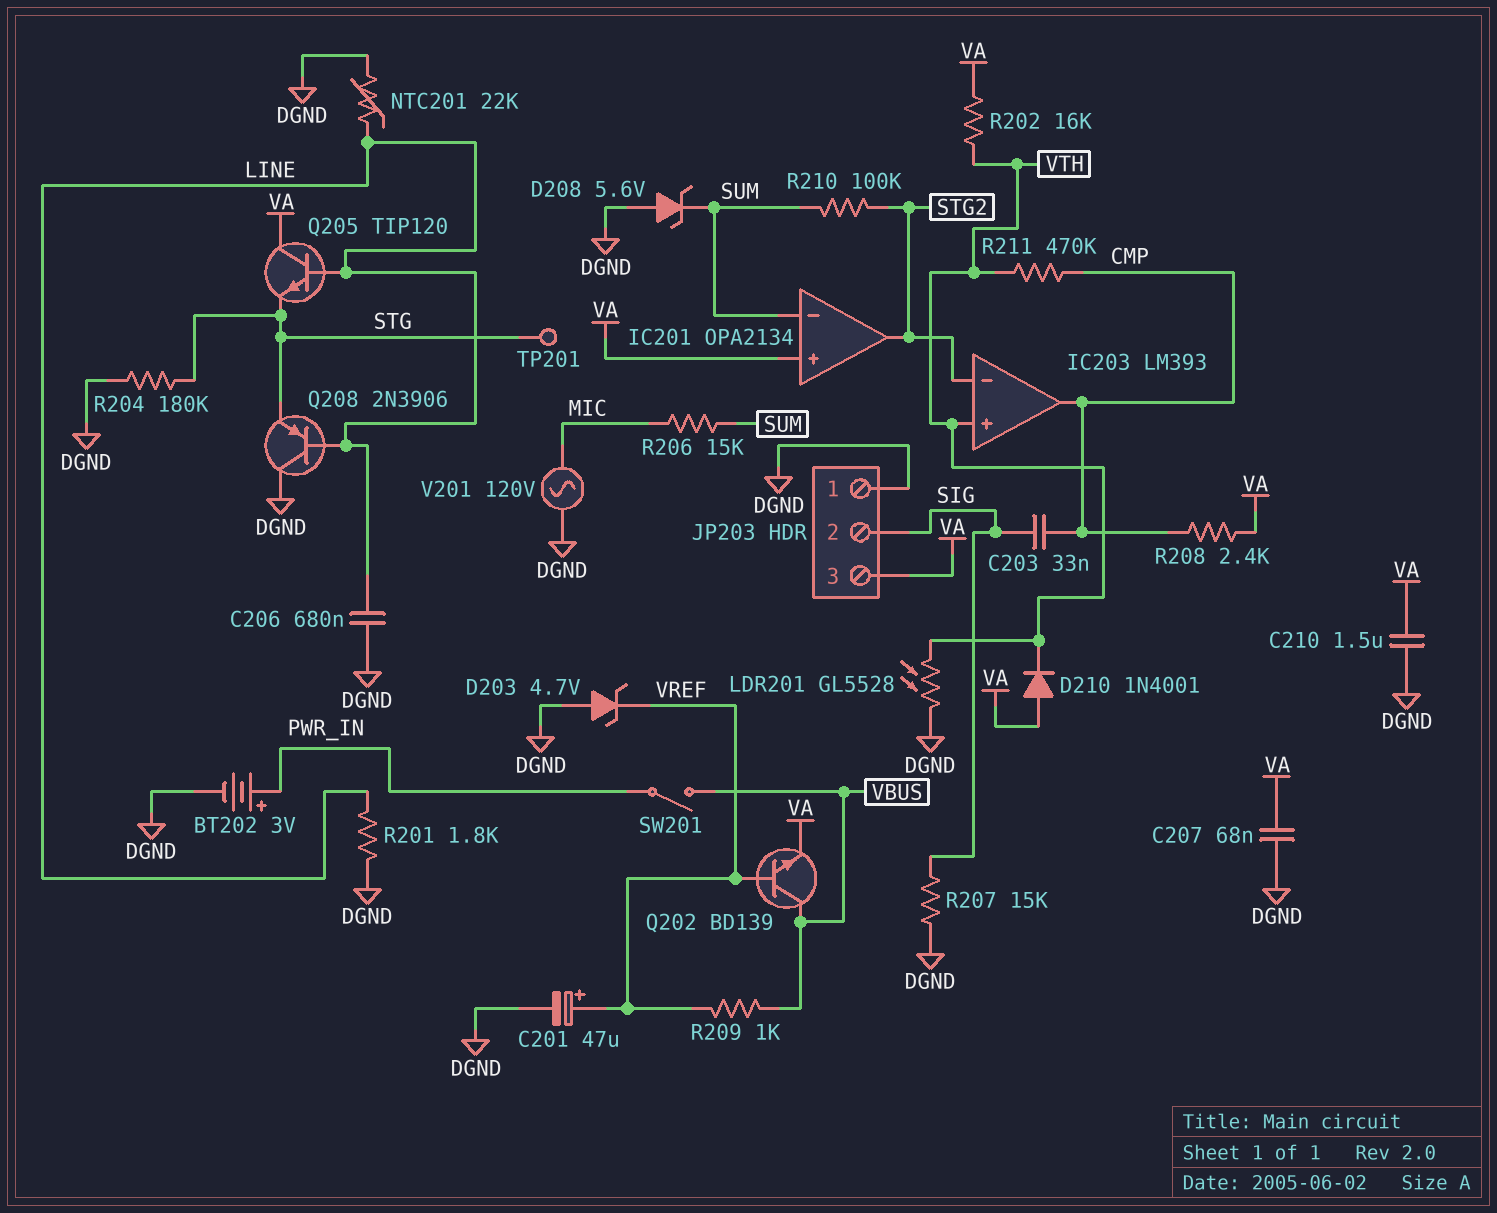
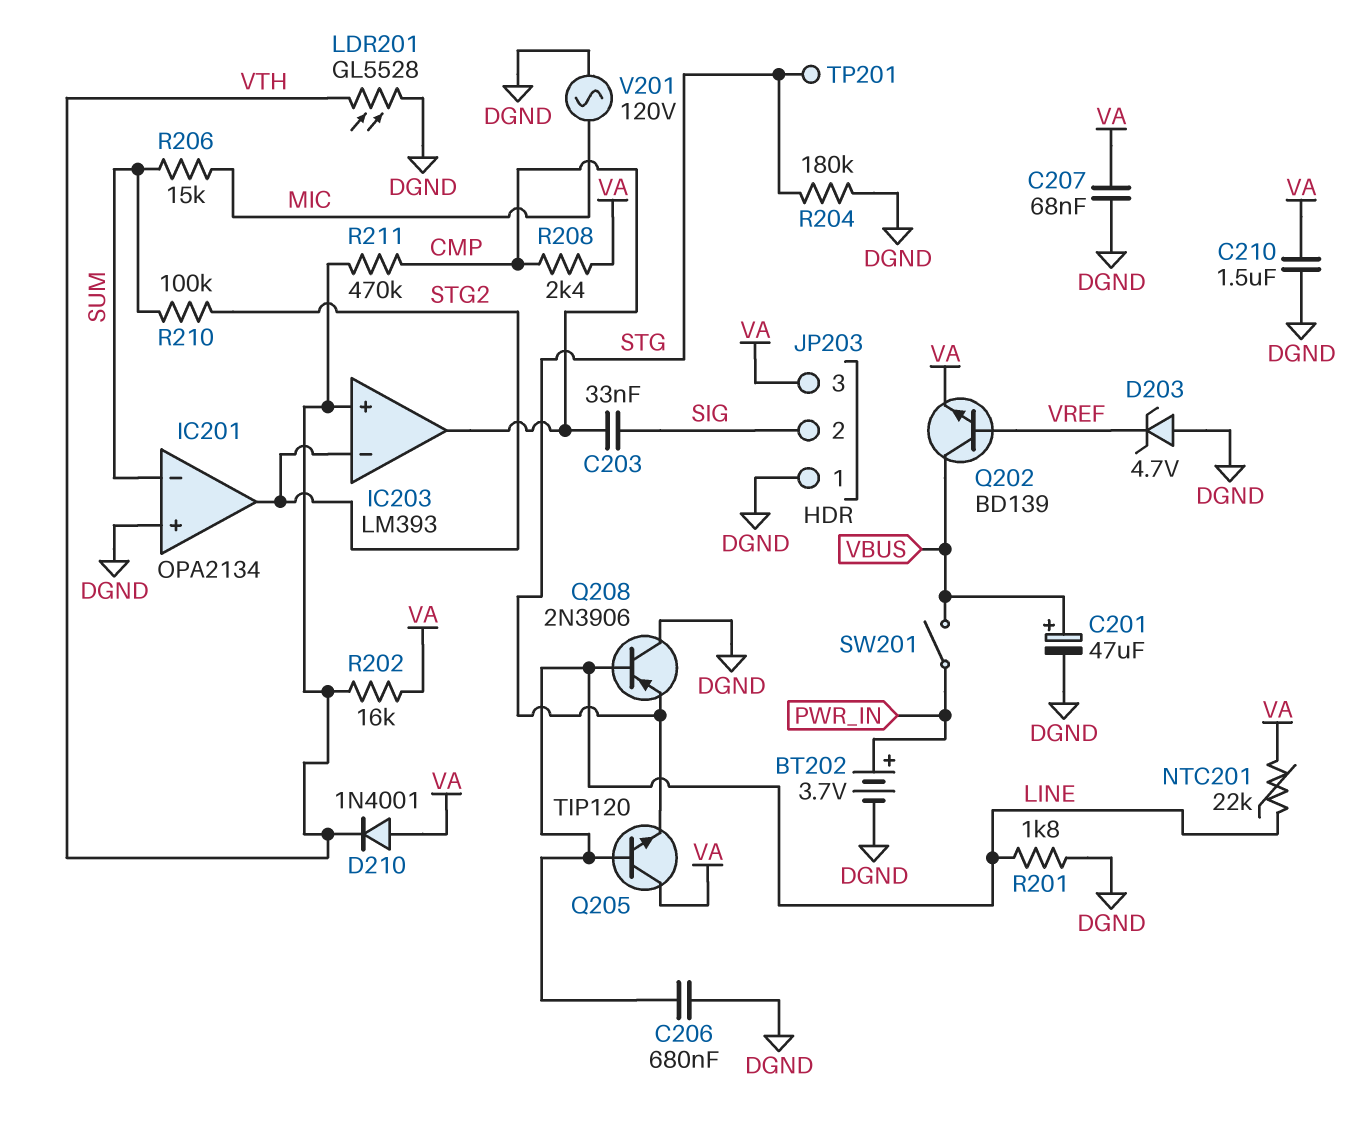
BT202: 3V (plus PWR_IN, minus DGND) -> 3.7V (plus PWR_IN, minus DGND)
C201: 47uF (plus VREF, minus DGND) -> 47uF (plus VBUS, minus DGND)
D208: zener 5.6V (A DGND, K SUM) -> none
IC201 pin in+: VA -> DGND
NTC201: 22k (DGND, LINE) -> 22k (LINE, VA)
R207: 15k (DGND, SIG) -> none
R209: 1k (VBUS, VREF) -> none

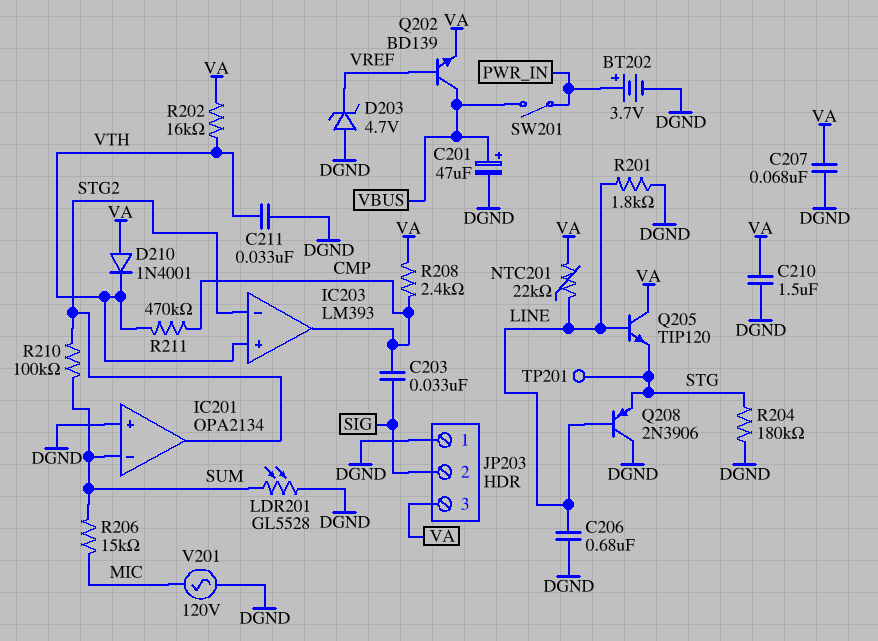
C211: none -> 33nF (DGND, VTH)
LDR201: GL5528 (DGND, VTH) -> GL5528 (DGND, SUM)

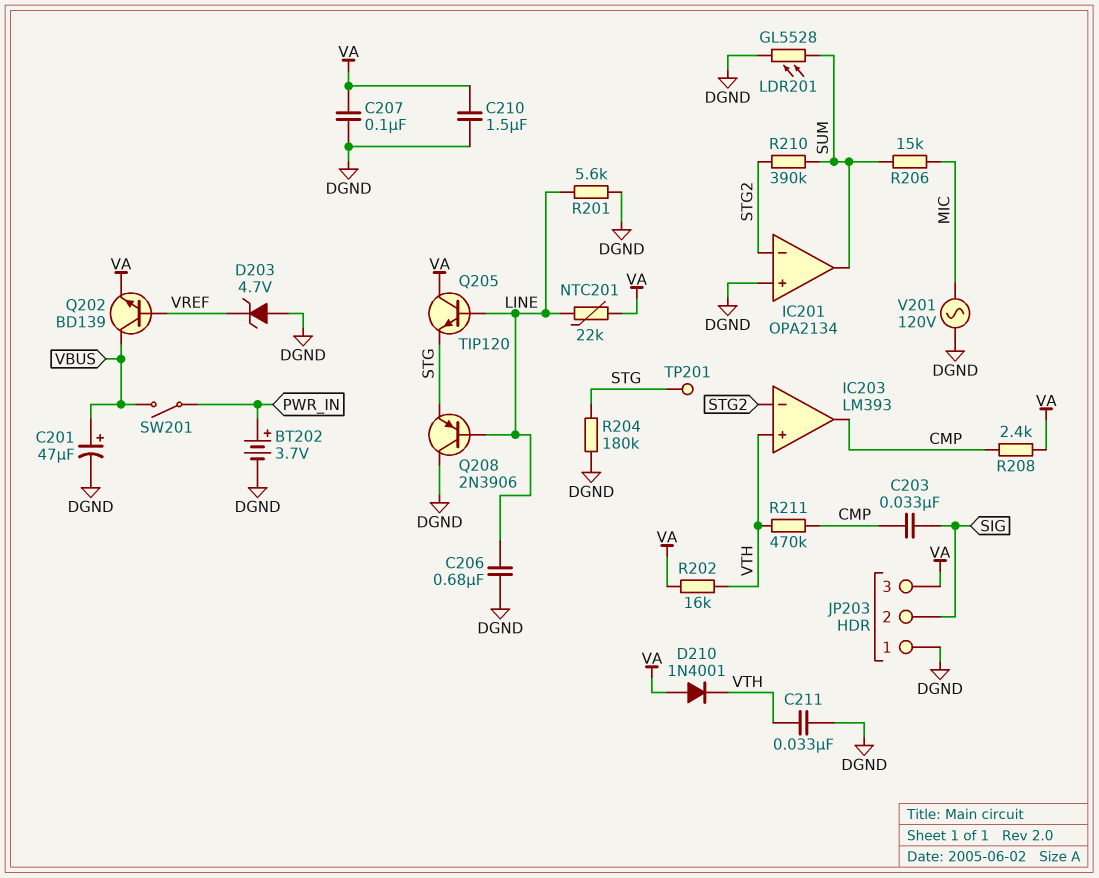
C207: 68nF (DGND, VA) -> 100nF (DGND, VA)
IC201 pin in-: SUM -> STG2
IC201 pin out: STG2 -> SUM
R201: 1.8k (DGND, LINE) -> 5.6k (DGND, LINE)
R210: 100k (STG2, SUM) -> 390k (STG2, SUM)

